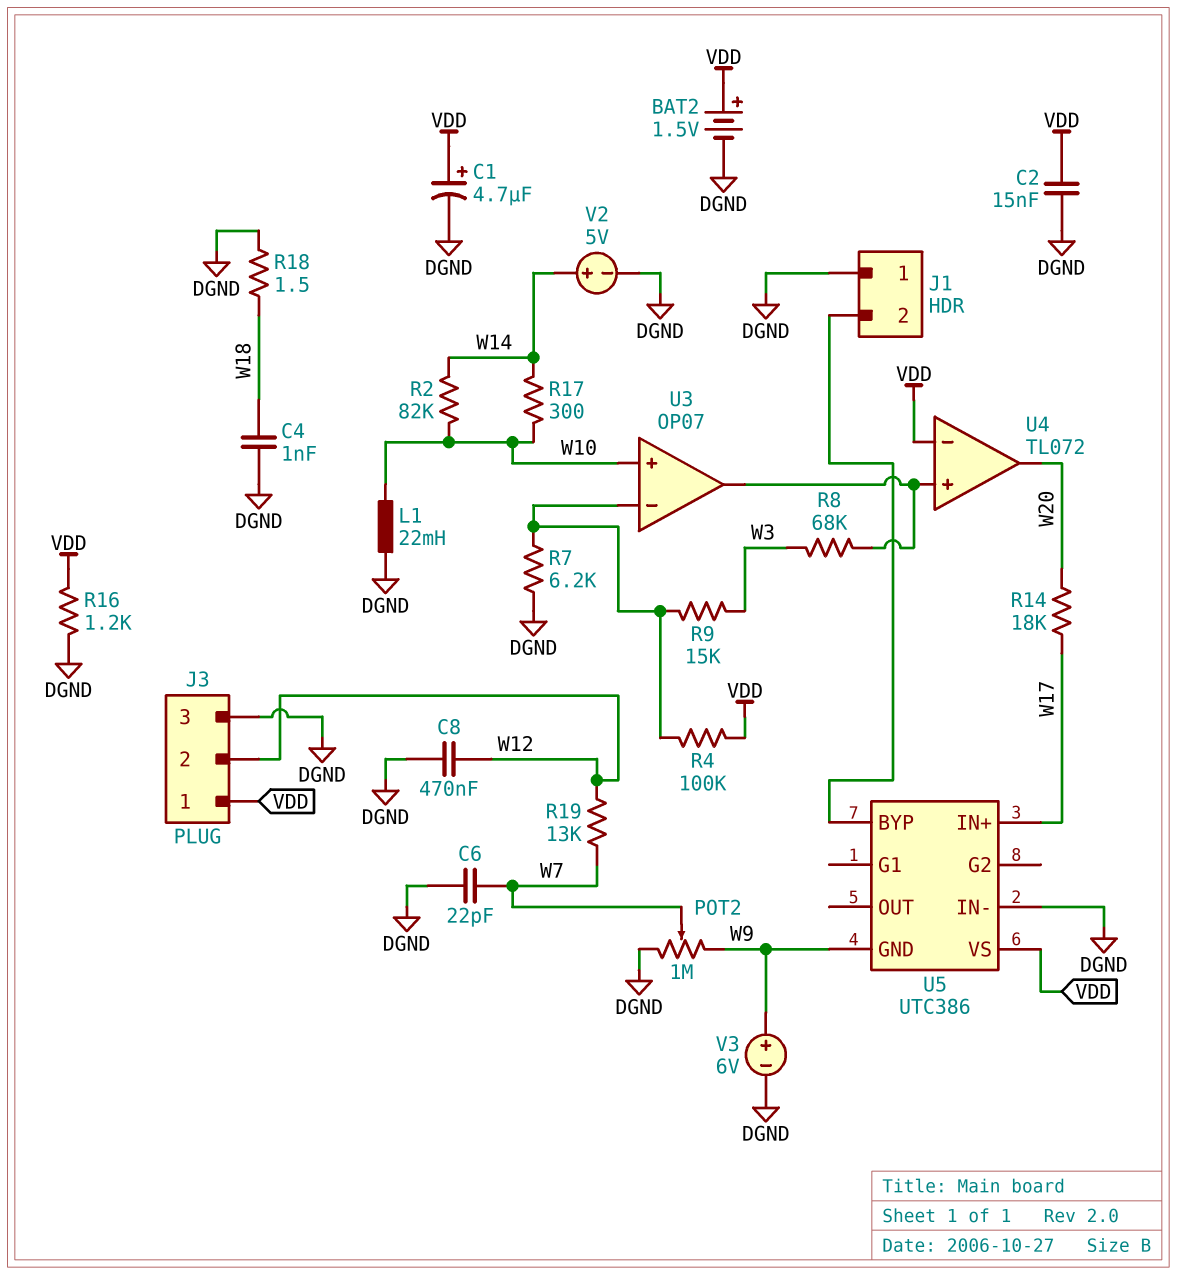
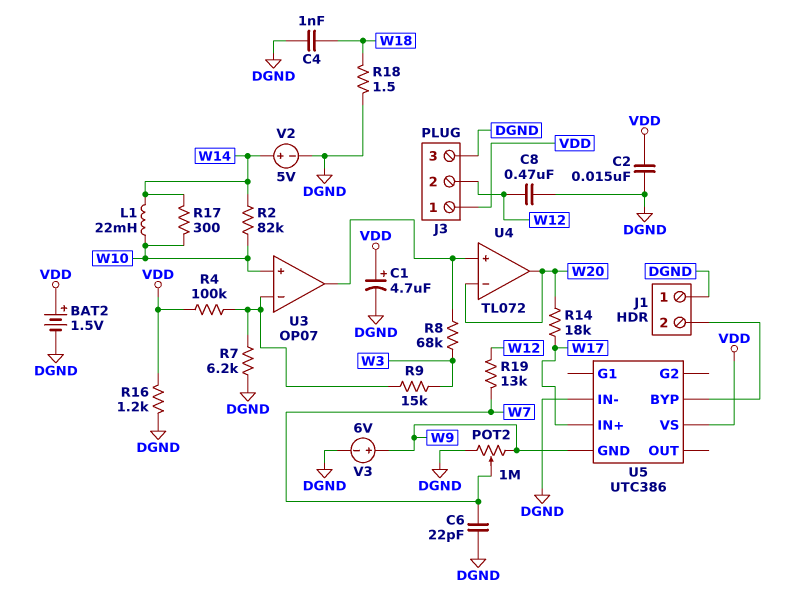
L1: 22mH (DGND, W10) -> 22mH (W10, W14)
U4 pin in-: VDD -> W20

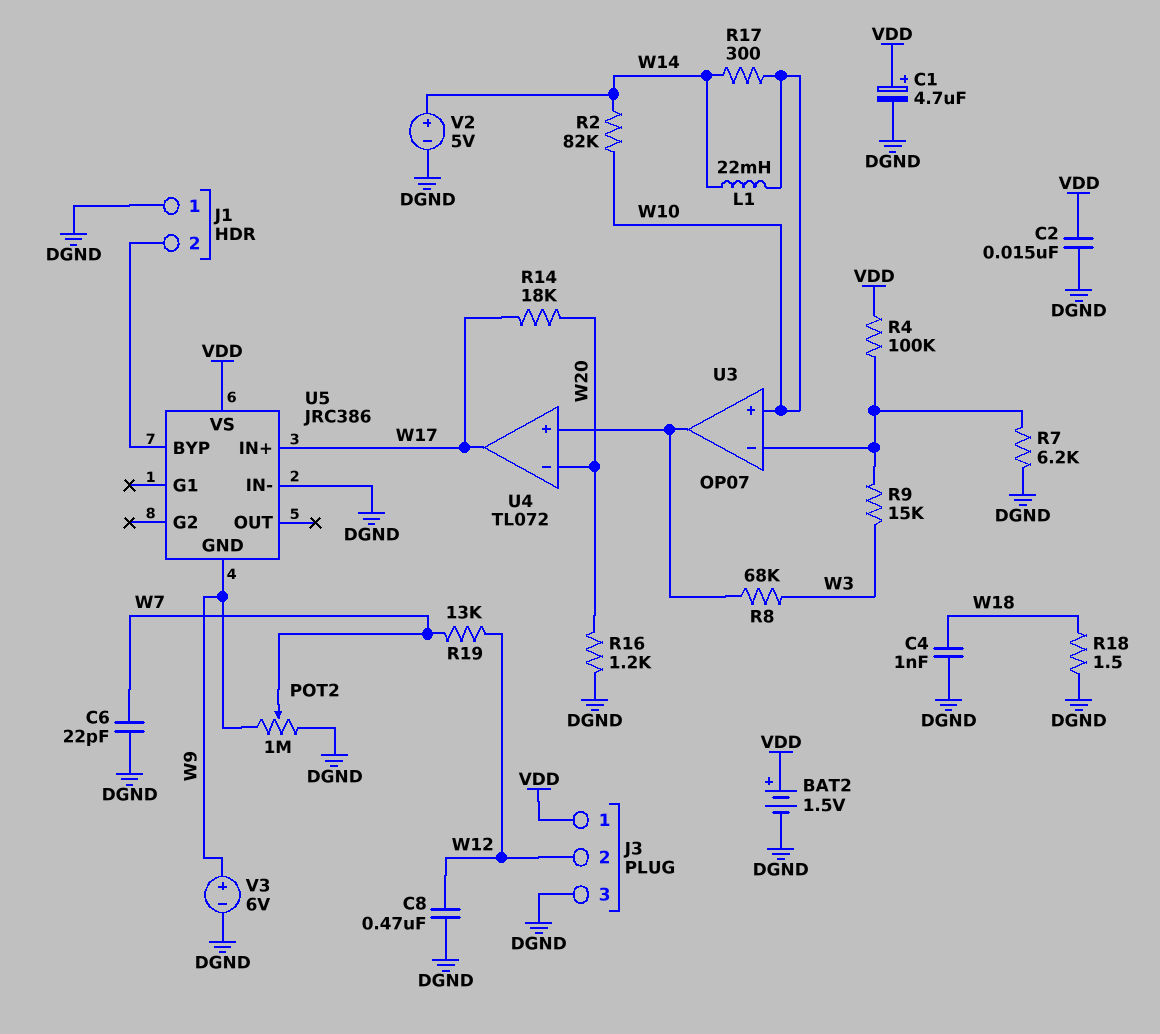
R16: 1.2k (DGND, VDD) -> 1.2k (DGND, W20)
U4 pin out: W20 -> W17
U5: UTC386 -> JRC386

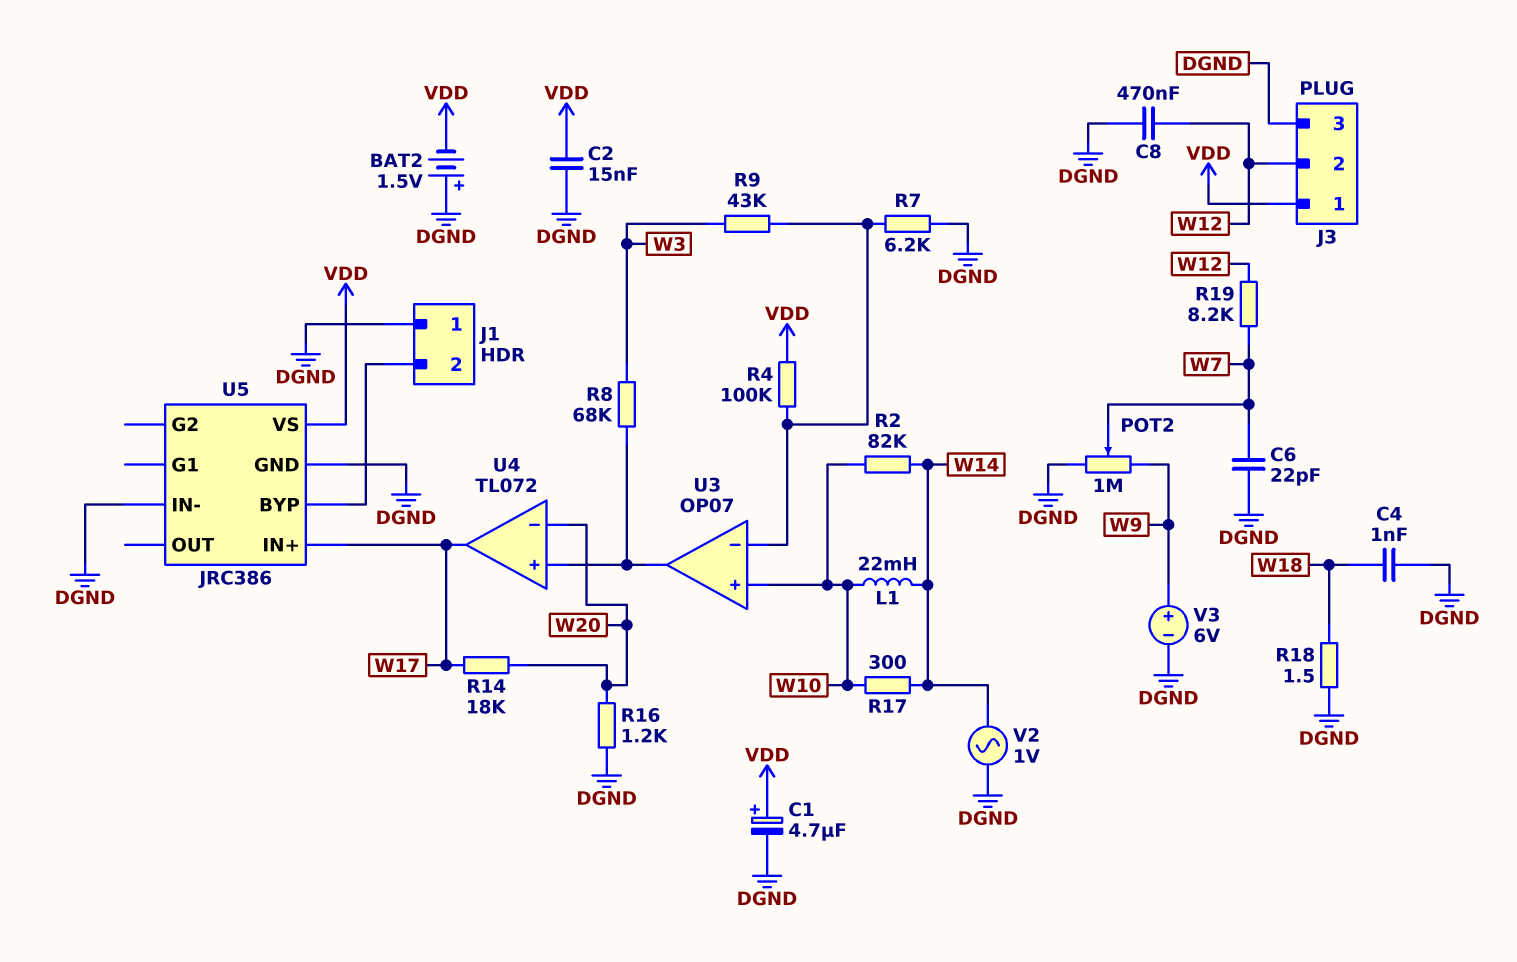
BAT2: 1.5V (plus VDD, minus DGND) -> 1.5V (plus DGND, minus VDD)
R9: 15k (U3/in-, W3) -> 43k (U3/in-, W3)
R19: 13k (W7, W12) -> 8.2k (W7, W12)
U5 pin GND: W9 -> DGND
V2: 5V (plus W14, minus DGND) -> AC 1V (DGND, W14)

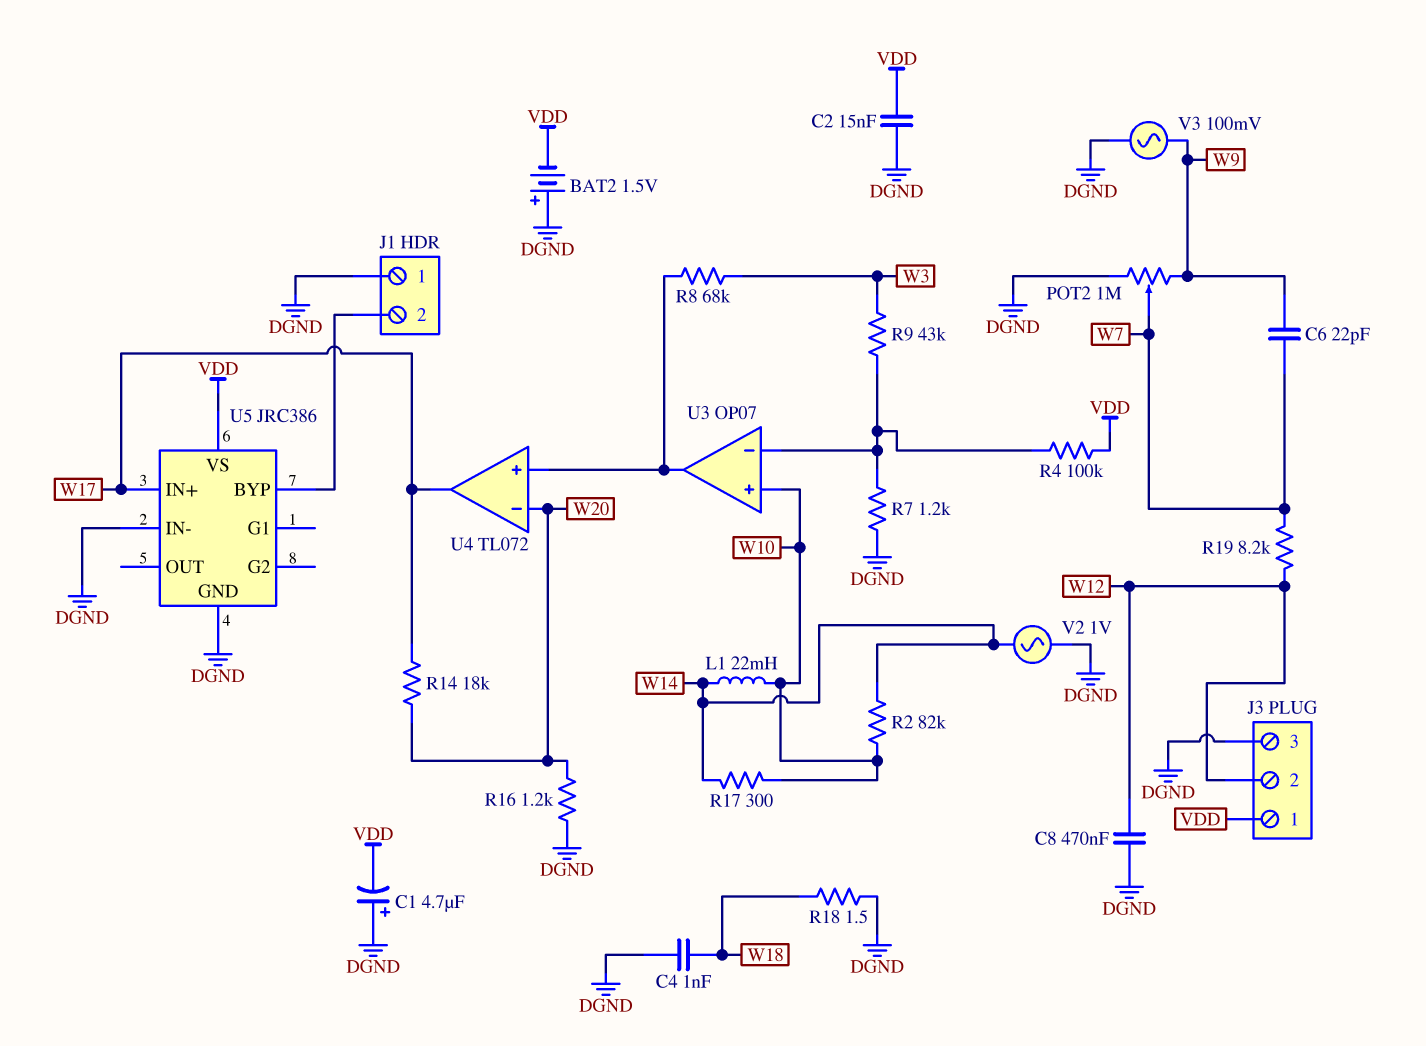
C1: 4.7uF (plus VDD, minus DGND) -> 4.7uF (plus DGND, minus VDD)
C6: 22pF (DGND, W7) -> 22pF (W7, W9)
R7: 6.2k (DGND, U3/in-) -> 1.2k (DGND, U3/in-)
V3: 6V (plus W9, minus DGND) -> AC 100mV (DGND, W9)

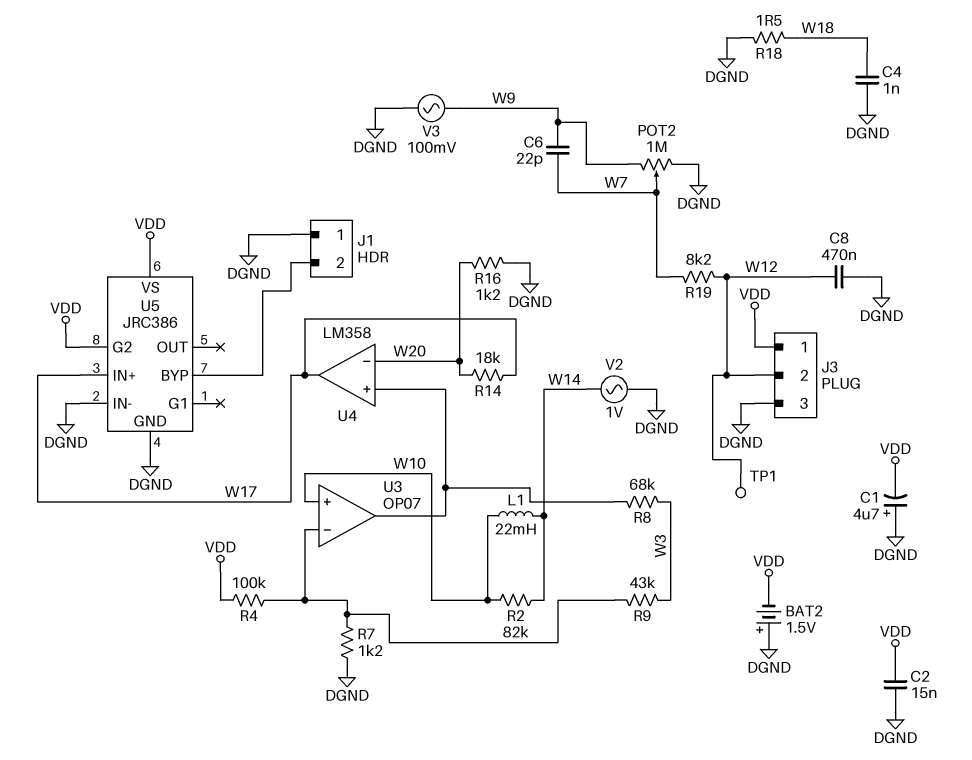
R17: 300 (W10, W14) -> none
TP1: none -> test point (W12)
U4: TL072 -> LM358
U5 pin G2: none -> VDD

